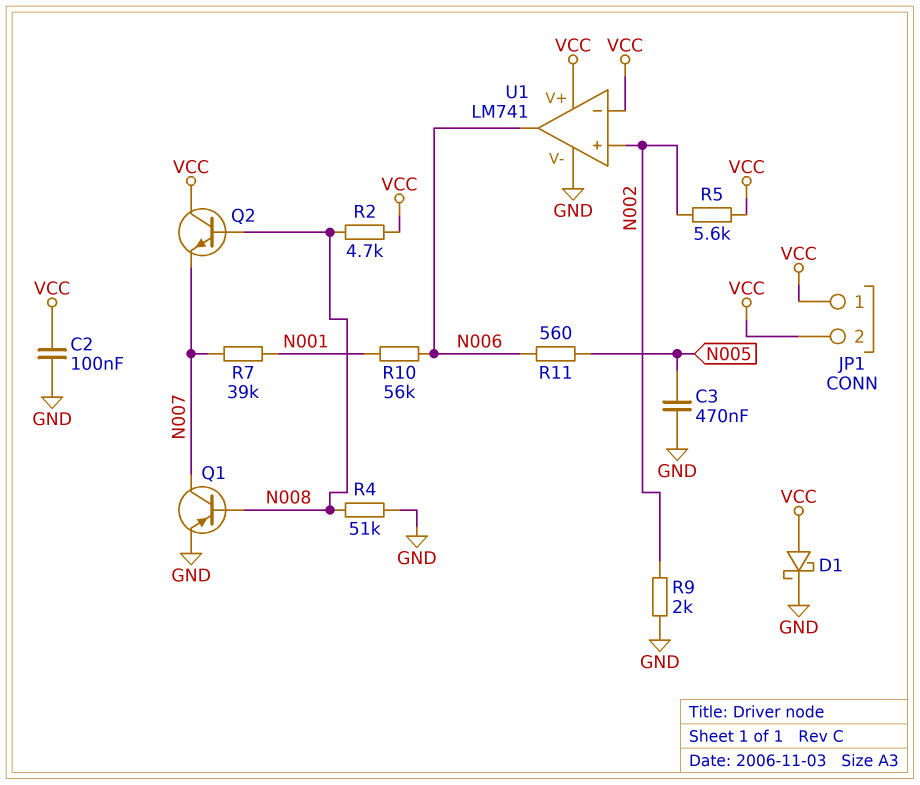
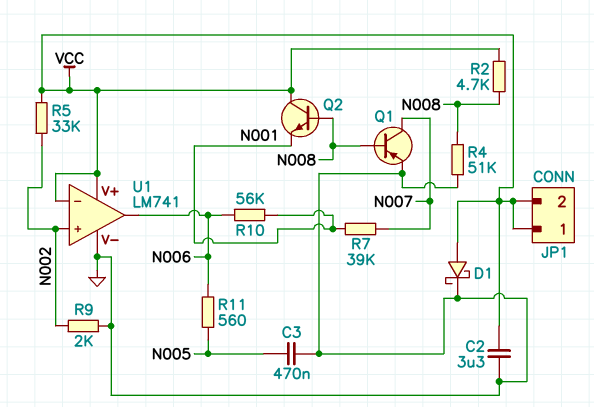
C2: 100nF (GND, VCC) -> 3.3uF (GND, VCC)
Q2: NPN (B N008, C VCC, E N007) -> NPN (B N008, C VCC, E N001)
R5: 5.6k (N002, VCC) -> 33k (N002, VCC)

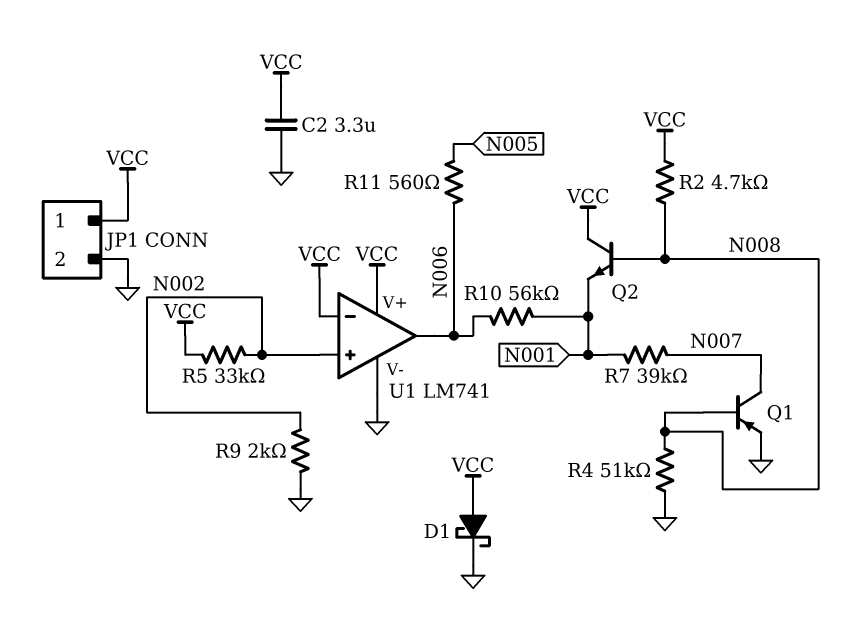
C3: 470nF (GND, N005) -> none
JP1 pin 2: VCC -> GND

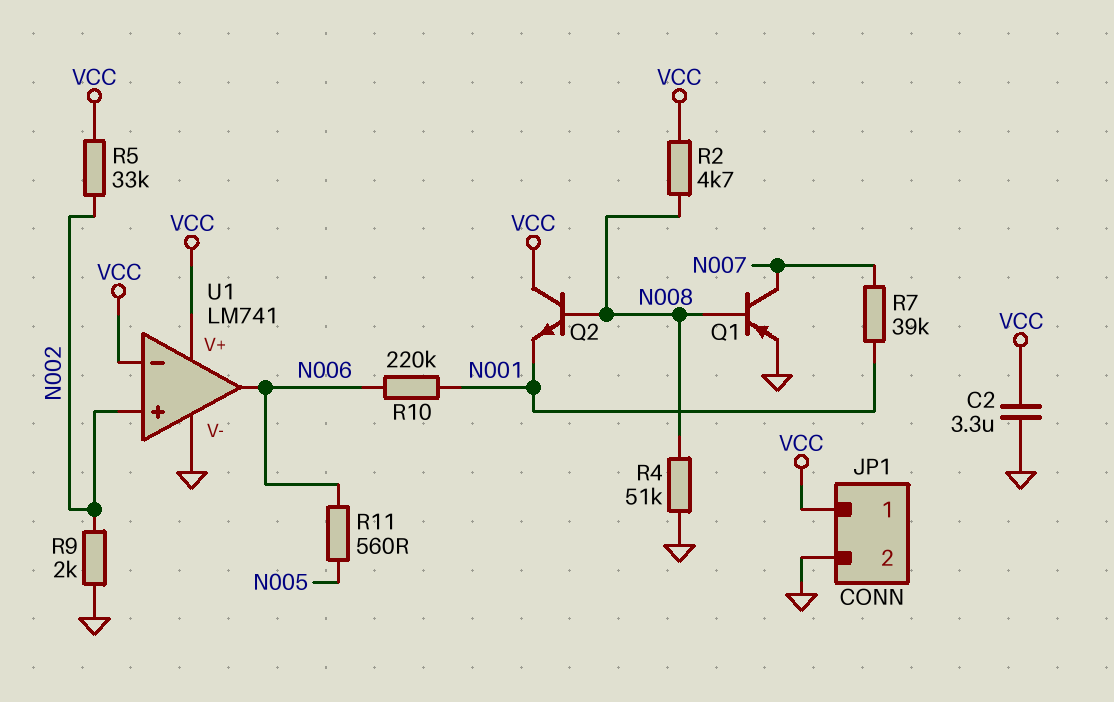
D1: schottky (A VCC, K GND) -> none
R10: 56k (N001, N006) -> 220k (N001, N006)

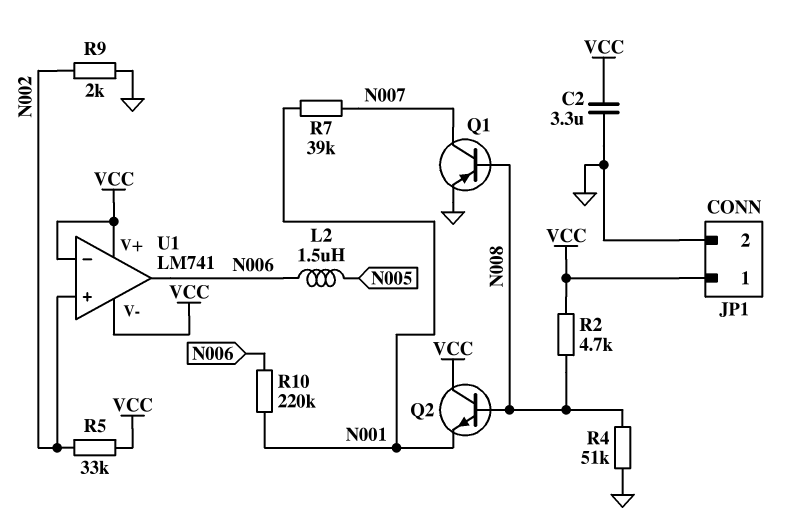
L2: none -> 1.5uH (N005, N006)
R11: 560 (N005, N006) -> none
U1 pin V-: GND -> VCC

